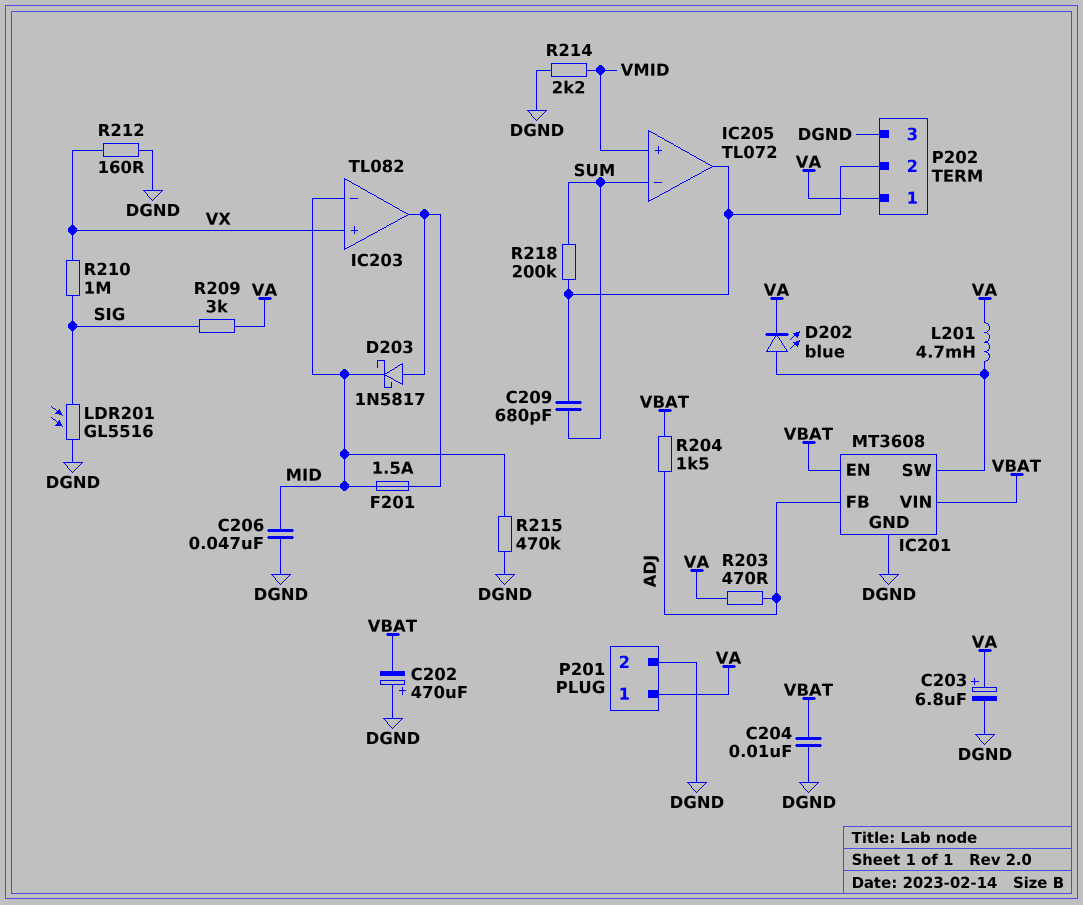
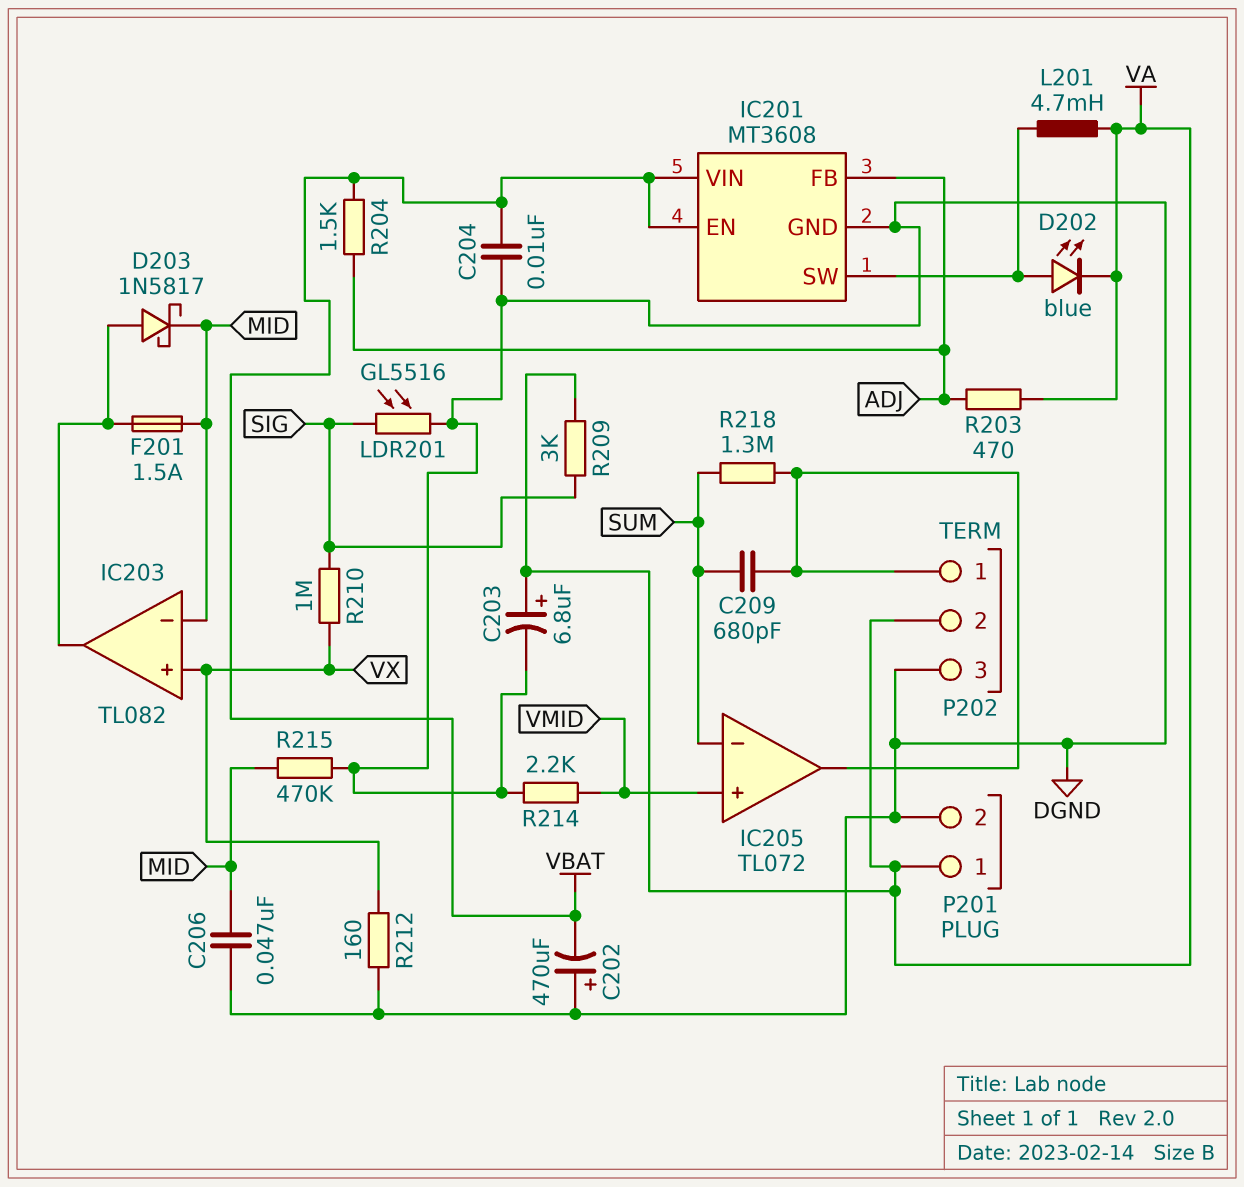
P202 pin 1: VA -> IC205/out
P202 pin 2: IC205/out -> VA
R218: 200k (IC205/out, SUM) -> 1.3M (IC205/out, SUM)

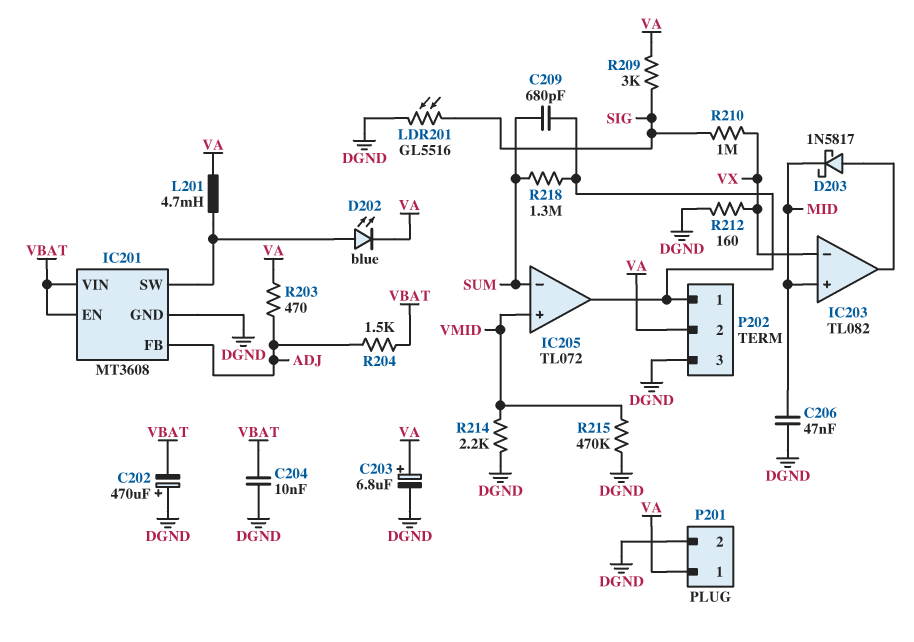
F201: 1.5A (IC203/out, MID) -> none
IC203 pin in+: VX -> MID
IC203 pin in-: MID -> VX
R215: 470k (DGND, MID) -> 470k (DGND, VMID)

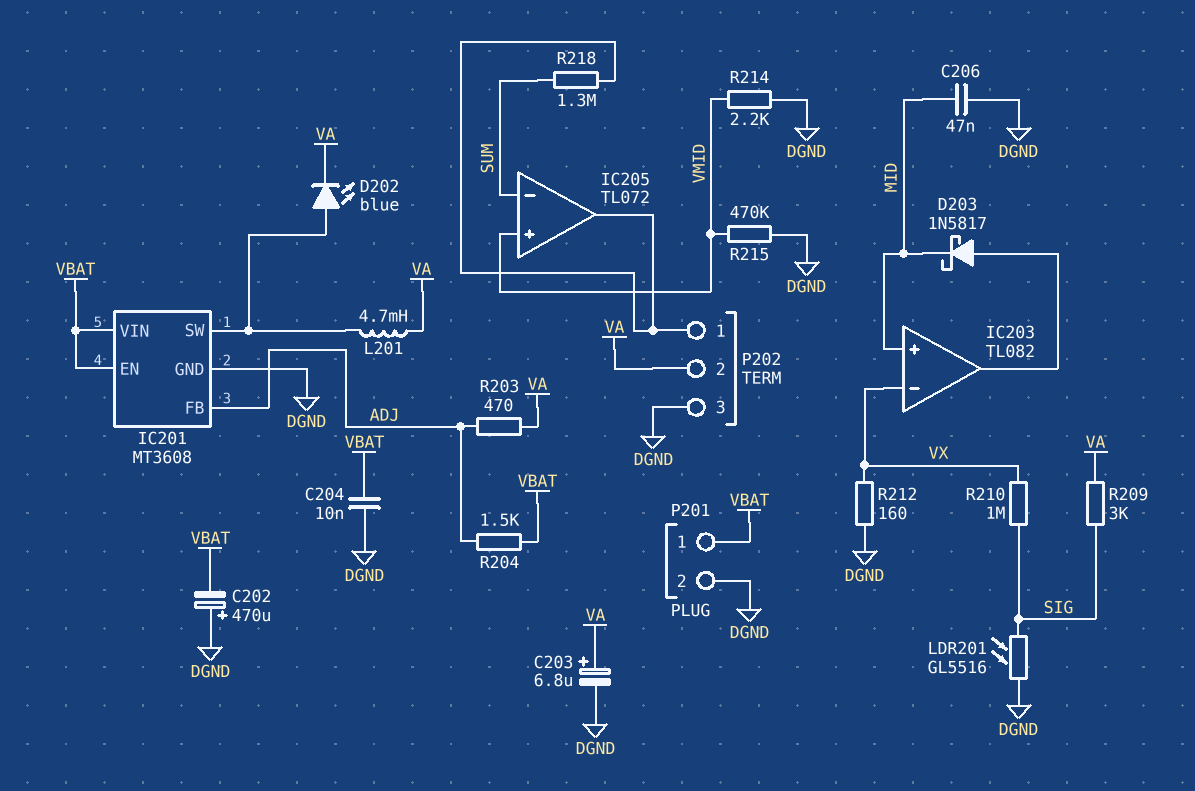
C209: 680pF (IC205/out, SUM) -> none
P201 pin 1: VA -> VBAT

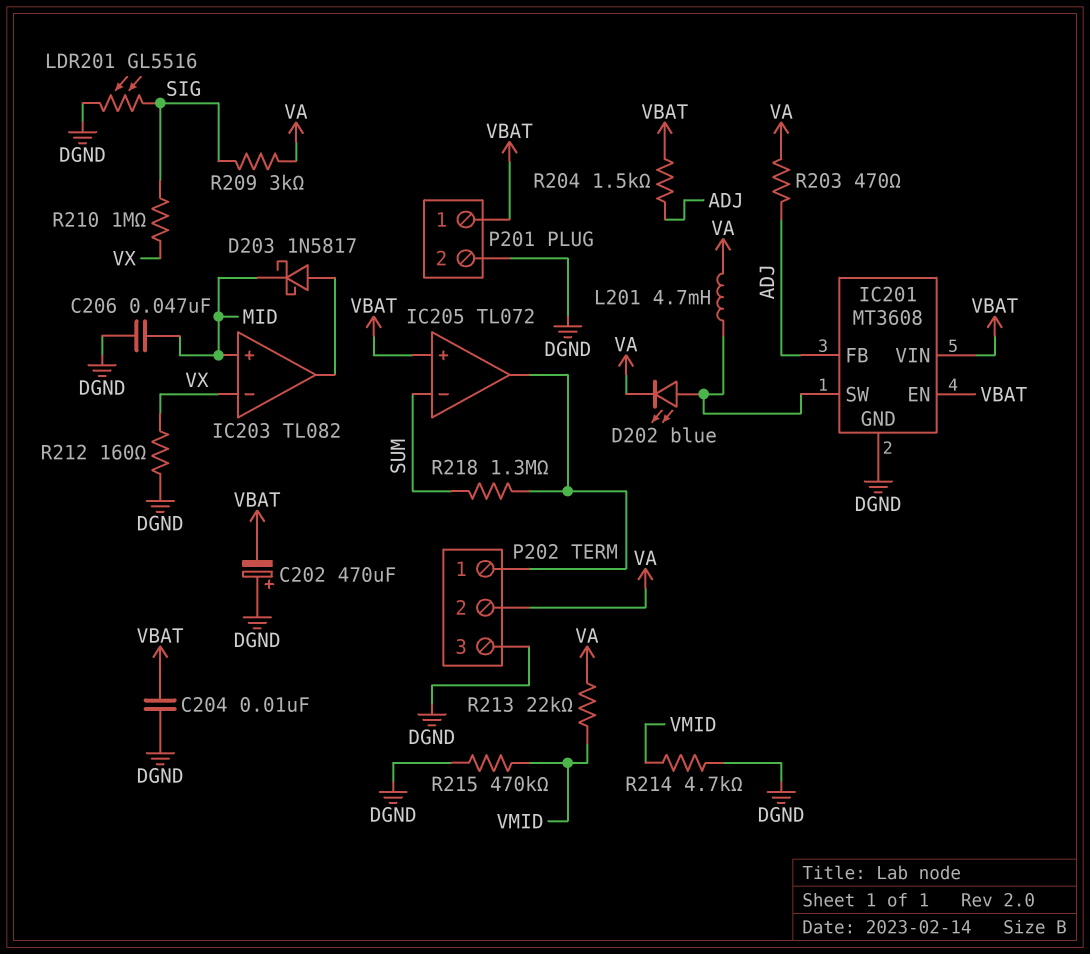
C203: 6.8uF (plus VA, minus DGND) -> none
IC205 pin in+: VMID -> VBAT
R213: none -> 22k (VA, VMID)
R214: 2.2k (DGND, VMID) -> 4.7k (DGND, VMID)

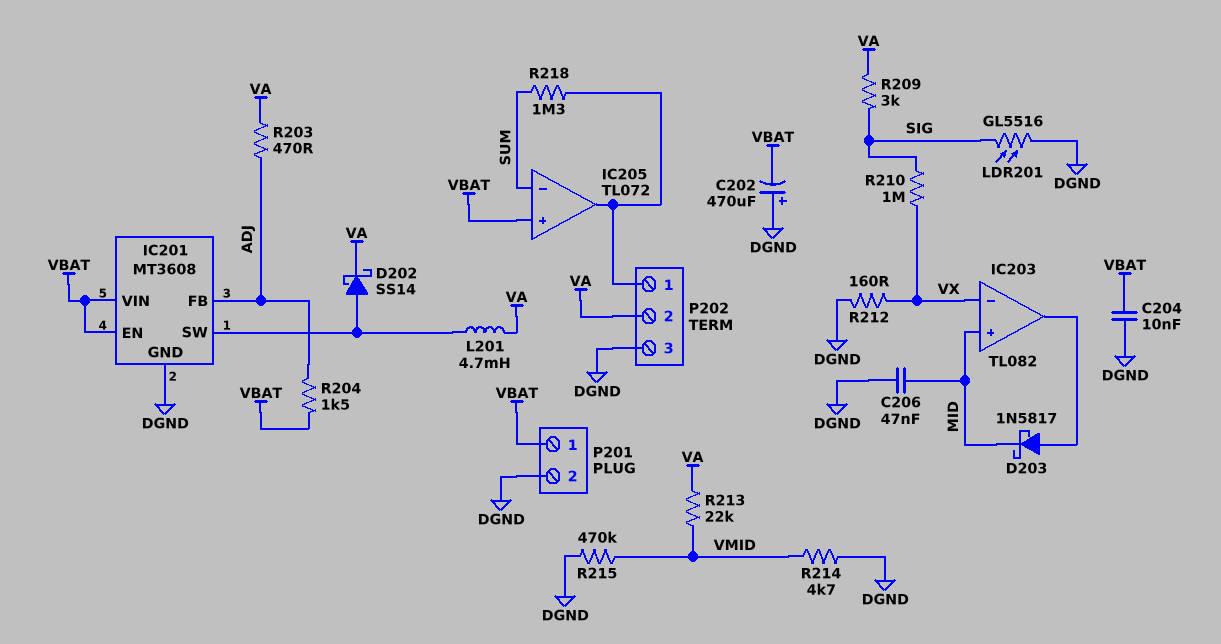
D202: LED blue (A IC201/SW, K VA) -> schottky SS14 (A IC201/SW, K VA)

